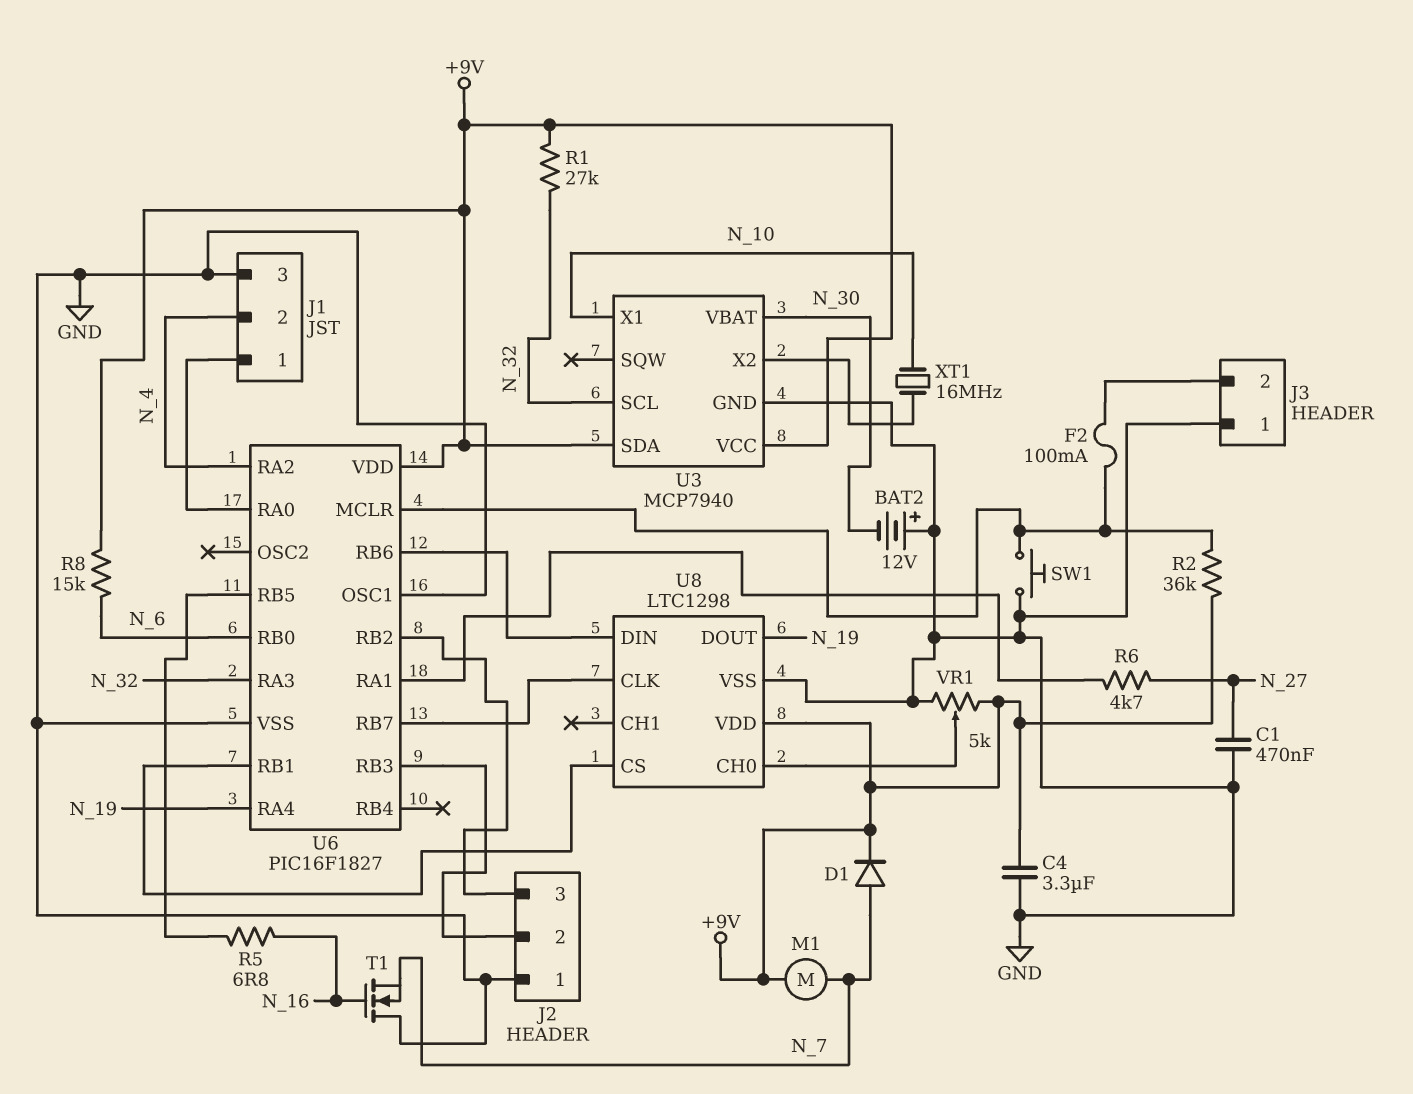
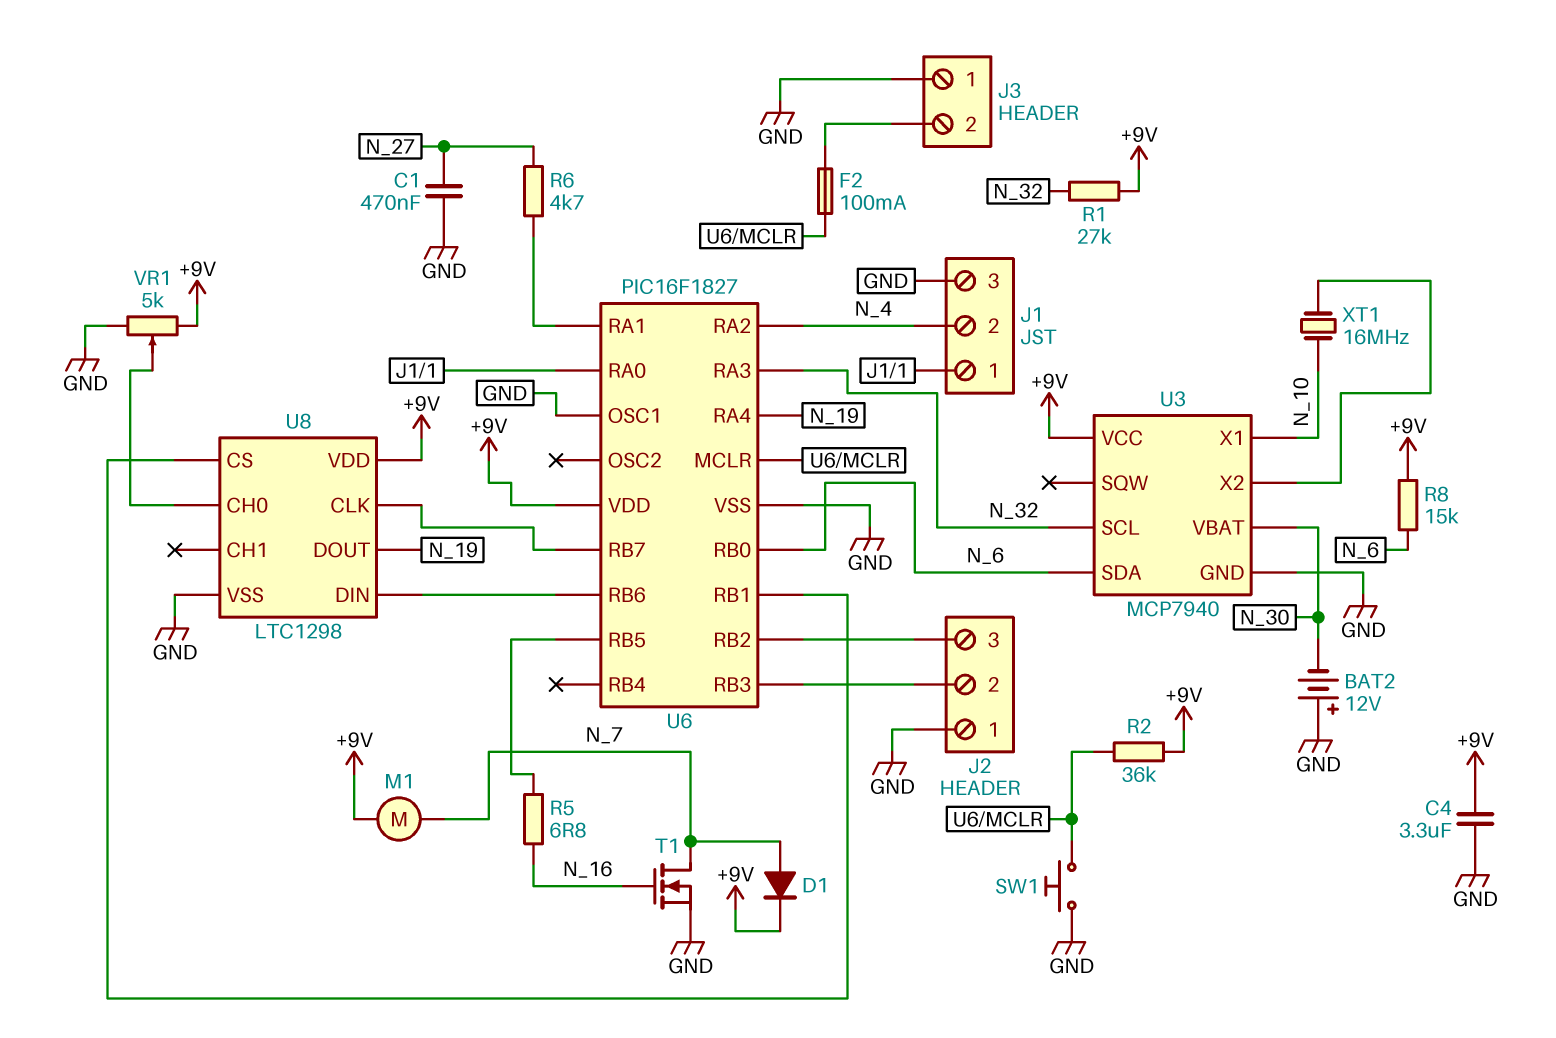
T1: NMOS (G N_16, D GND, S N_7) -> NMOS (G N_16, D N_7, S GND)
U3 pin SDA: +9V -> N_6

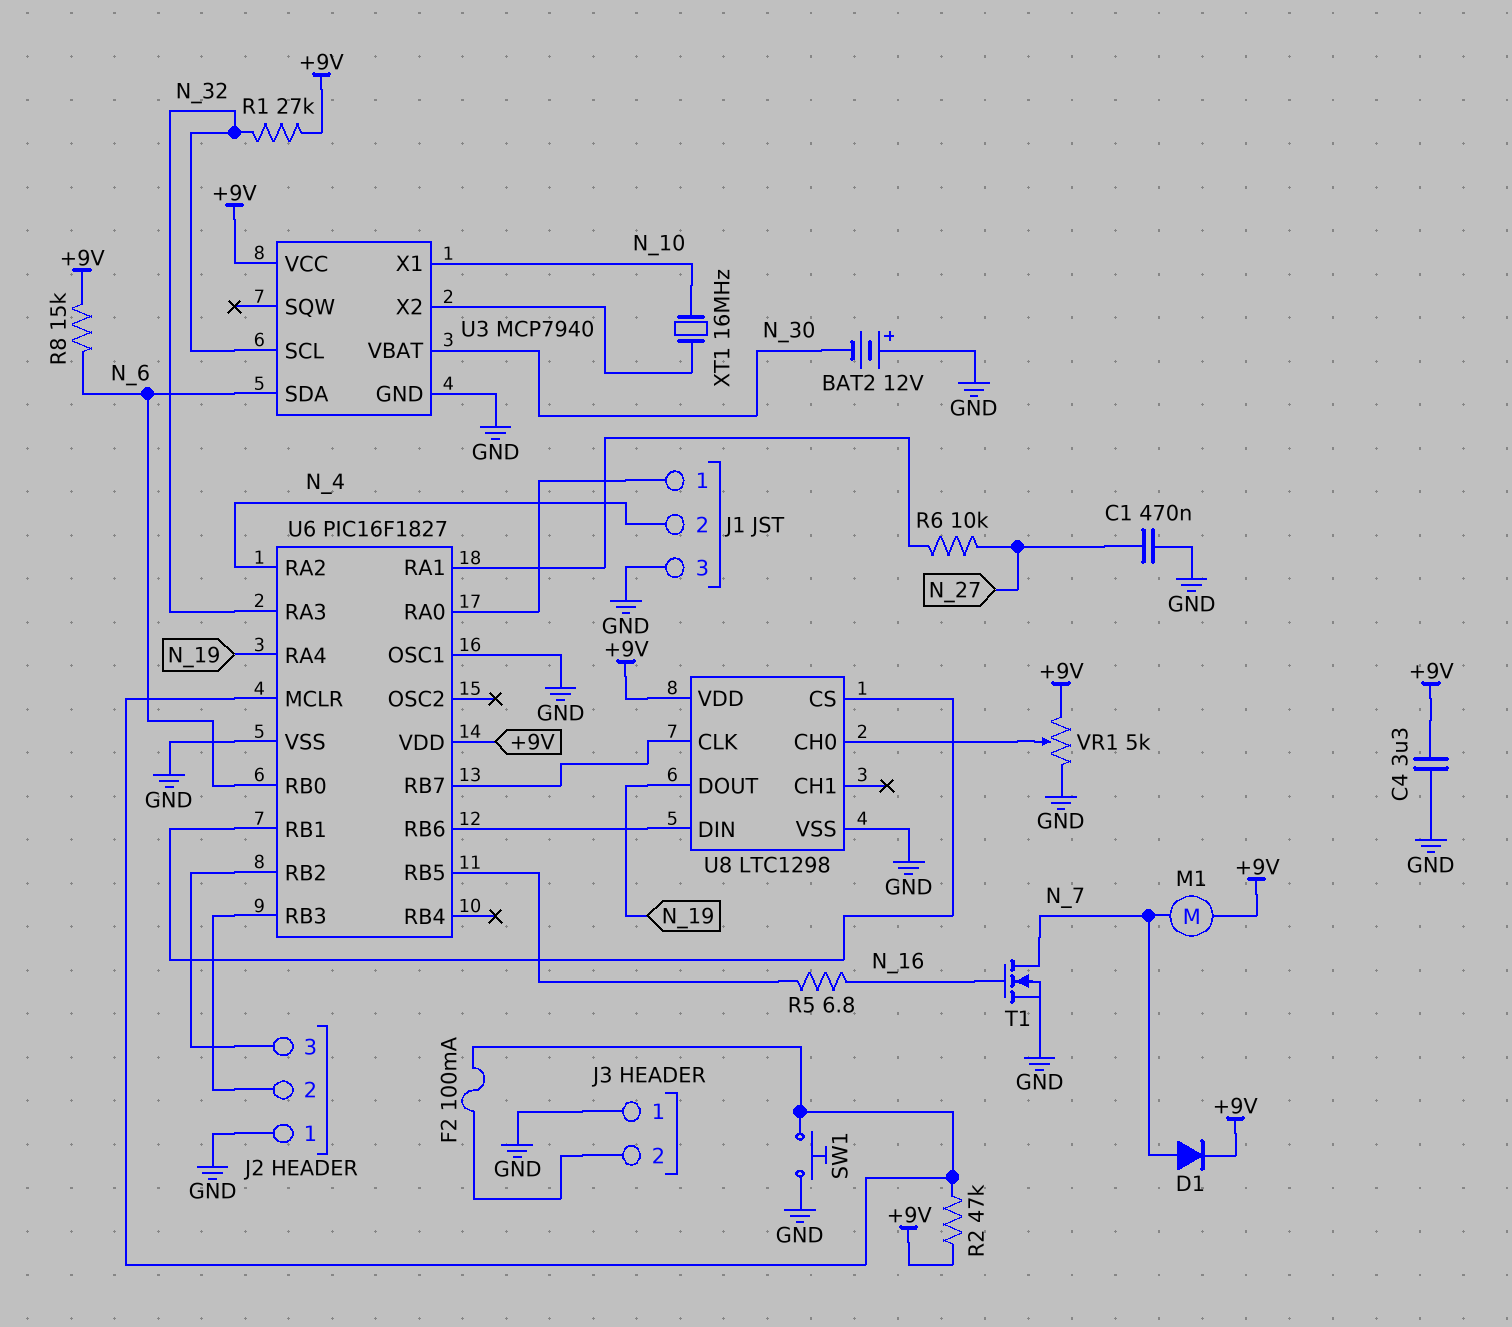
R2: 36k (+9V, U6/MCLR) -> 47k (+9V, U6/MCLR)
R6: 4.7k (N_27, U6/RA1) -> 10k (N_27, U6/RA1)

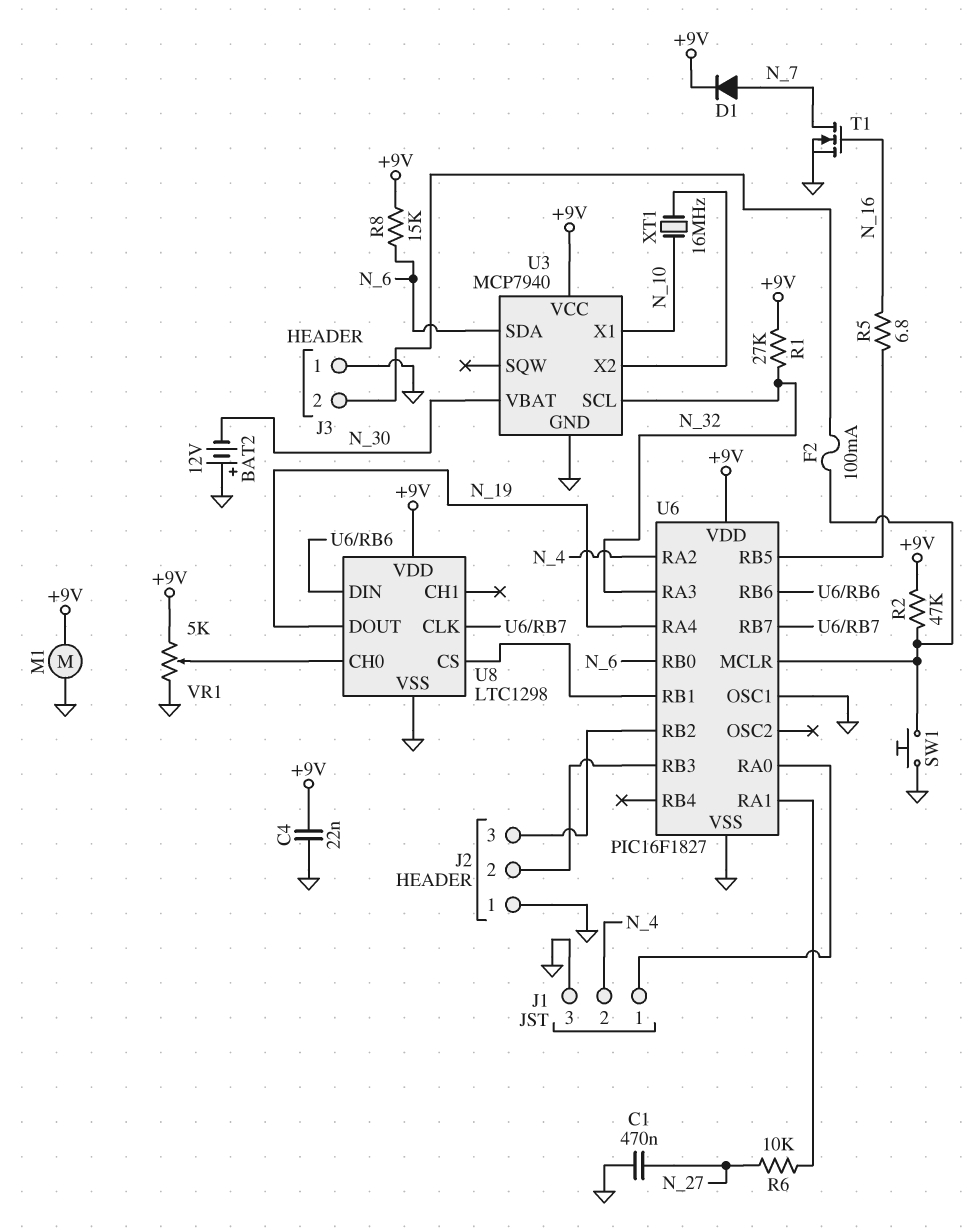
C4: 3.3uF (+9V, GND) -> 22nF (+9V, GND)
M1: motor (+9V, N_7) -> motor (+9V, GND)

